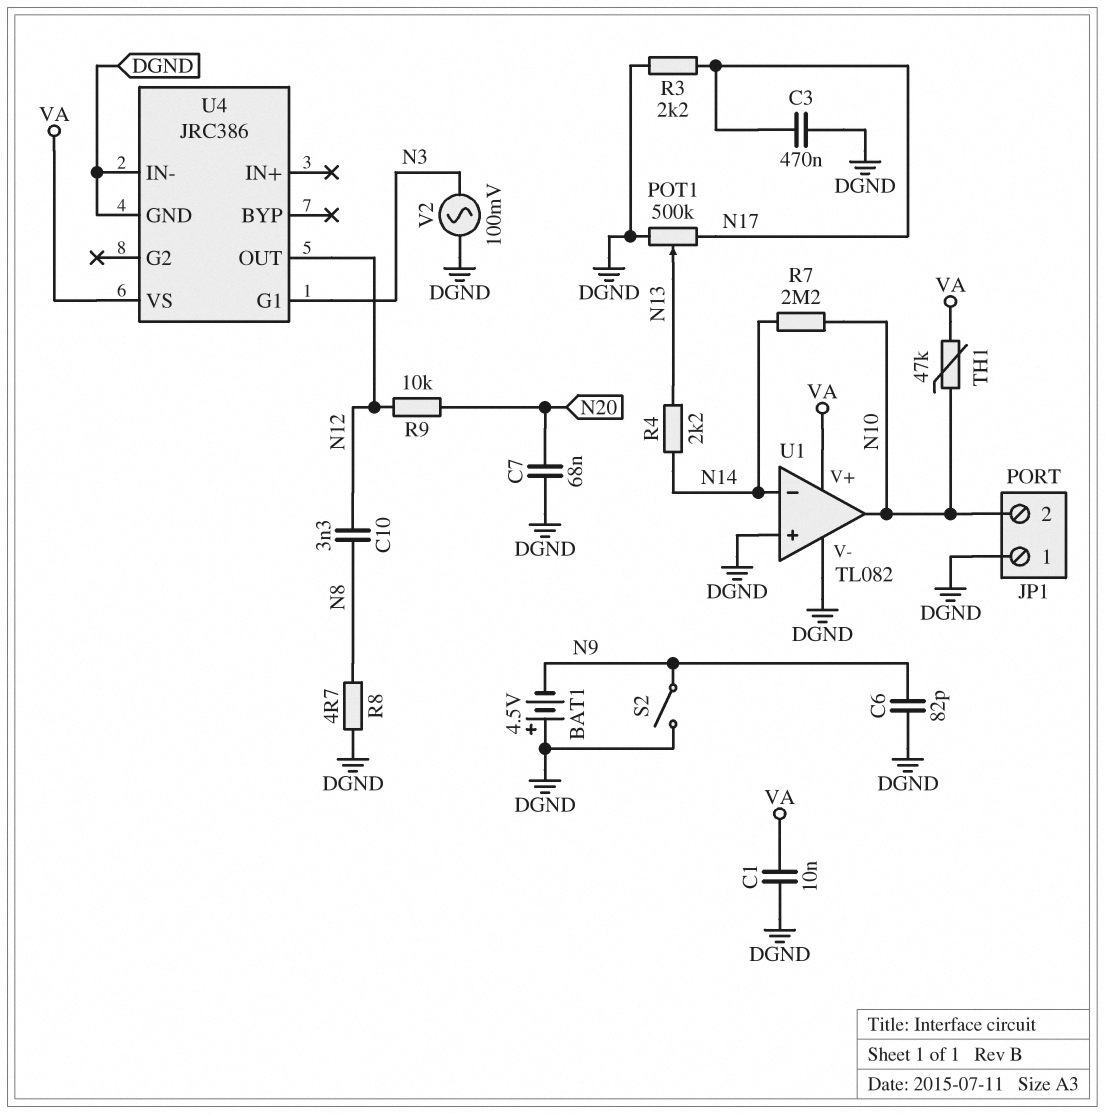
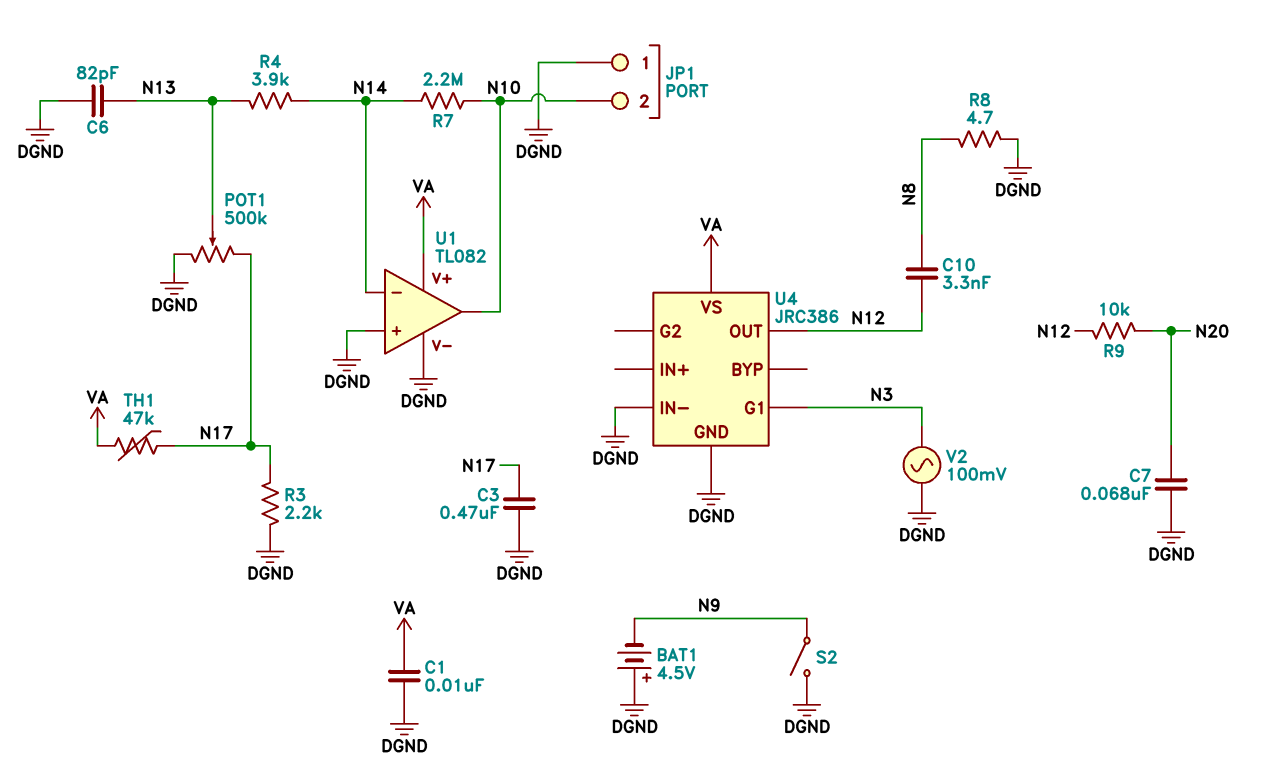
C6: 82pF (DGND, N9) -> 82pF (DGND, N13)
R4: 2.2k (N13, N14) -> 3.9k (N13, N14)
TH1: 47k (N10, VA) -> 47k (N17, VA)

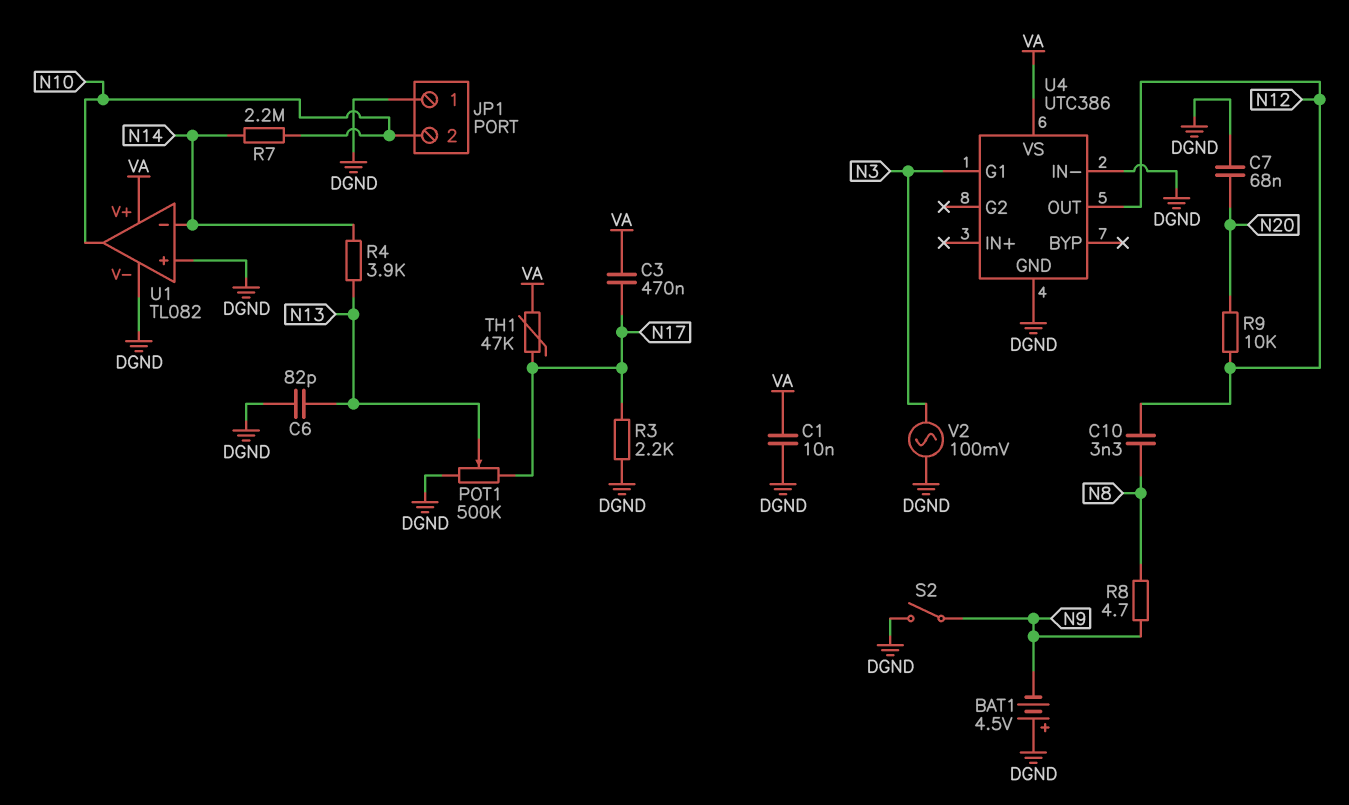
C3: 470nF (DGND, N17) -> 470nF (N17, VA)
R8: 4.7 (DGND, N8) -> 4.7 (N8, N9)
U4: JRC386 -> UTC386

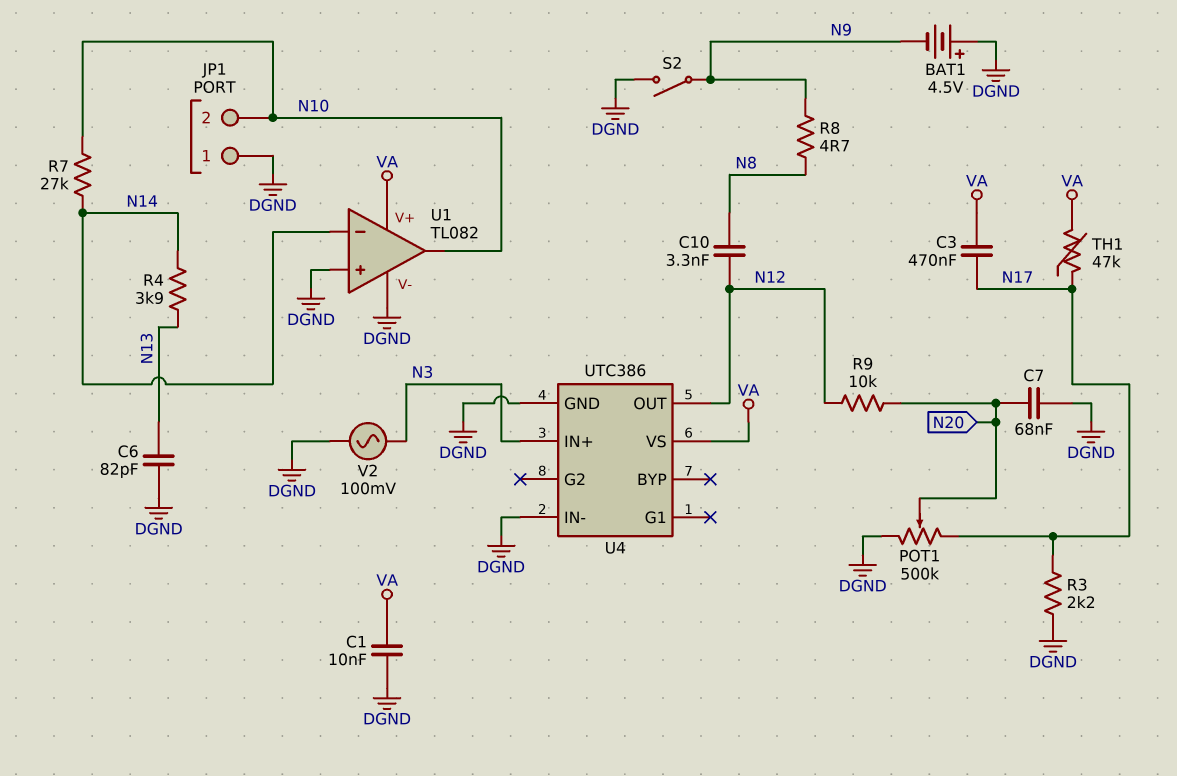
POT1: 500k (DGND, N17, wiper N13) -> 500k (DGND, N17, wiper N20)
R7: 2.2M (N10, N14) -> 27k (N10, N14)
U4 pin G1: N3 -> none
U4 pin IN+: none -> N3

